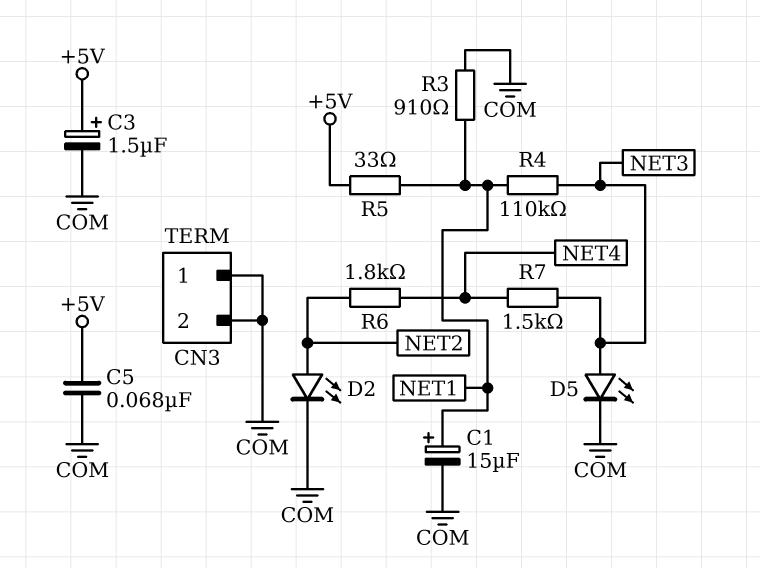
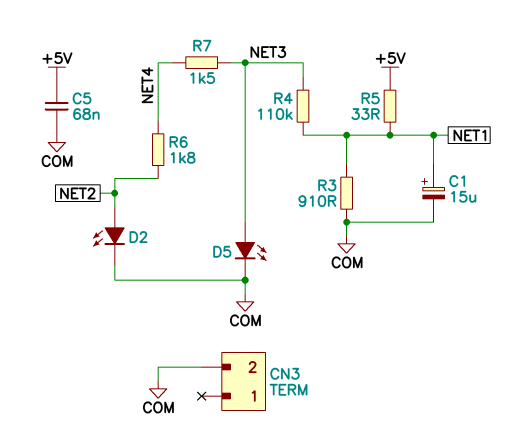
C3: 1.5uF (plus +5V, minus COM) -> none
CN3 pin 1: COM -> none

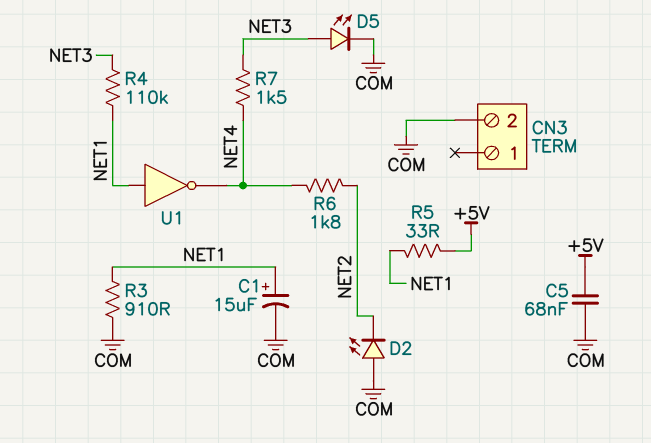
D2: LED (A NET2, K COM) -> LED (A COM, K NET2)
U1: none -> NOT (in NET1, out NET4)

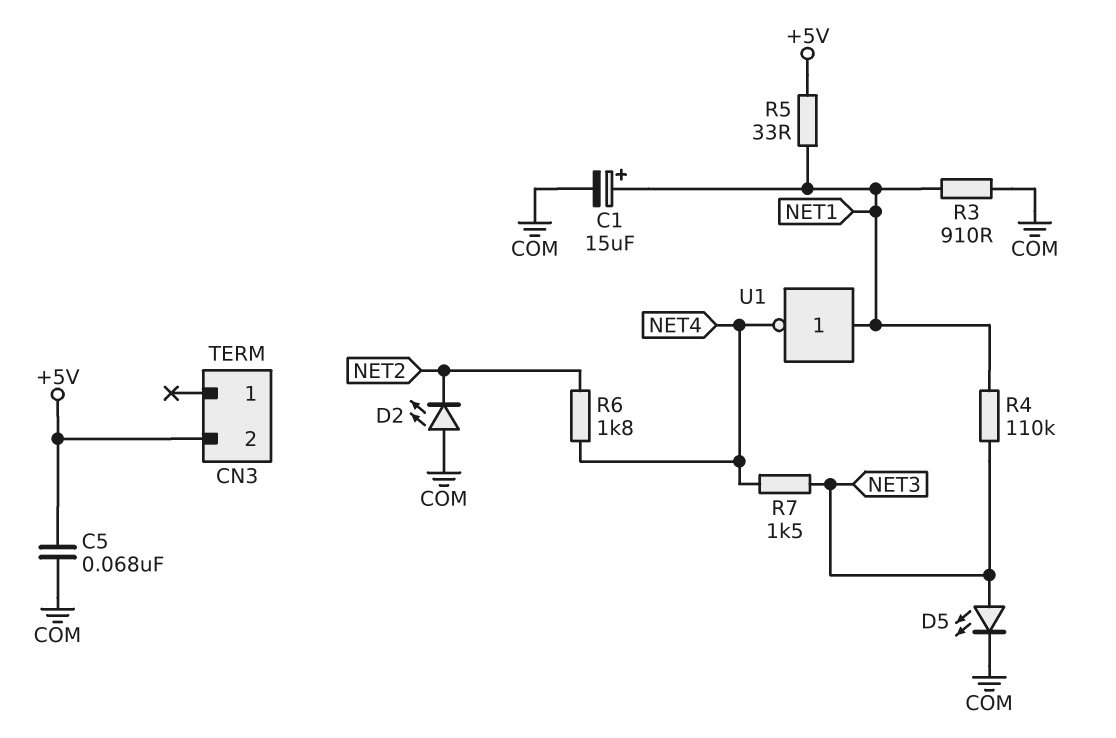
CN3 pin 2: COM -> +5V

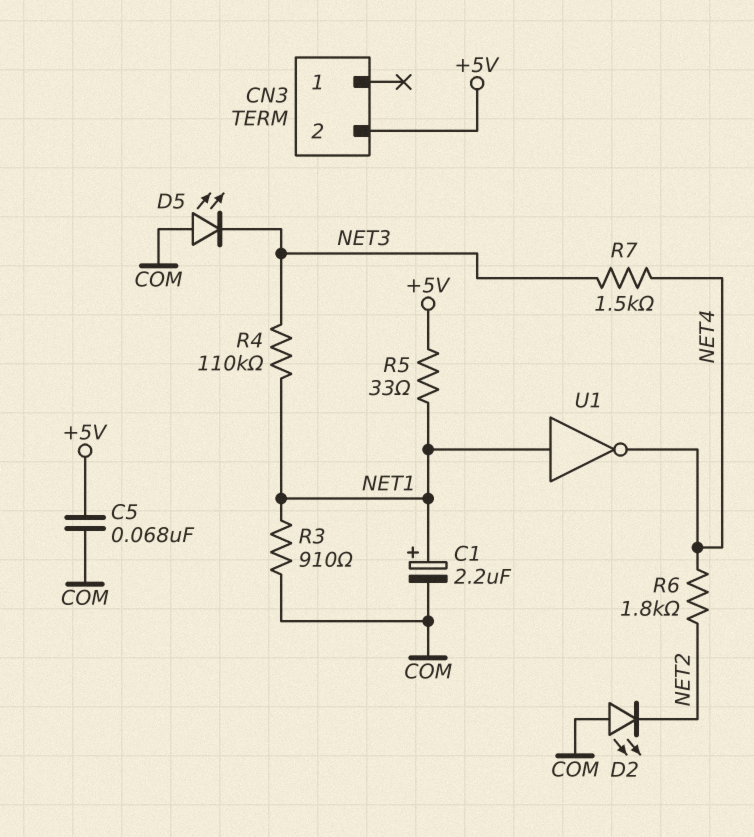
C1: 15uF (plus NET1, minus COM) -> 2.2uF (plus NET1, minus COM)
D5: LED (A NET3, K COM) -> LED (A COM, K NET3)

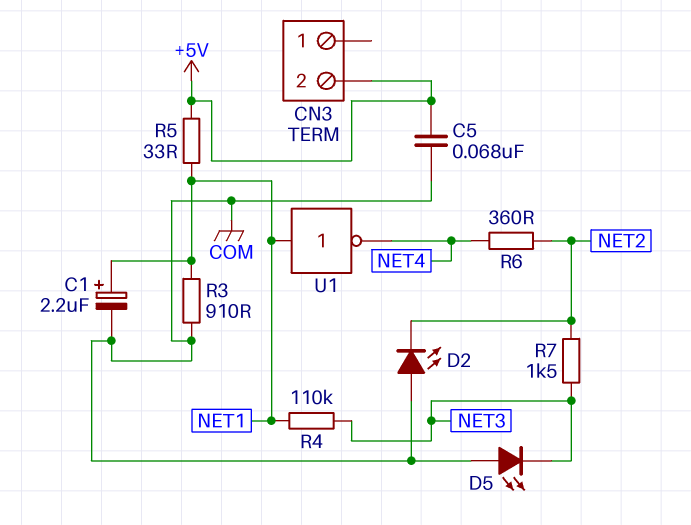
R6: 1.8k (NET2, NET4) -> 360 (NET2, NET4)
R7: 1.5k (NET3, NET4) -> 1.5k (NET2, NET3)

